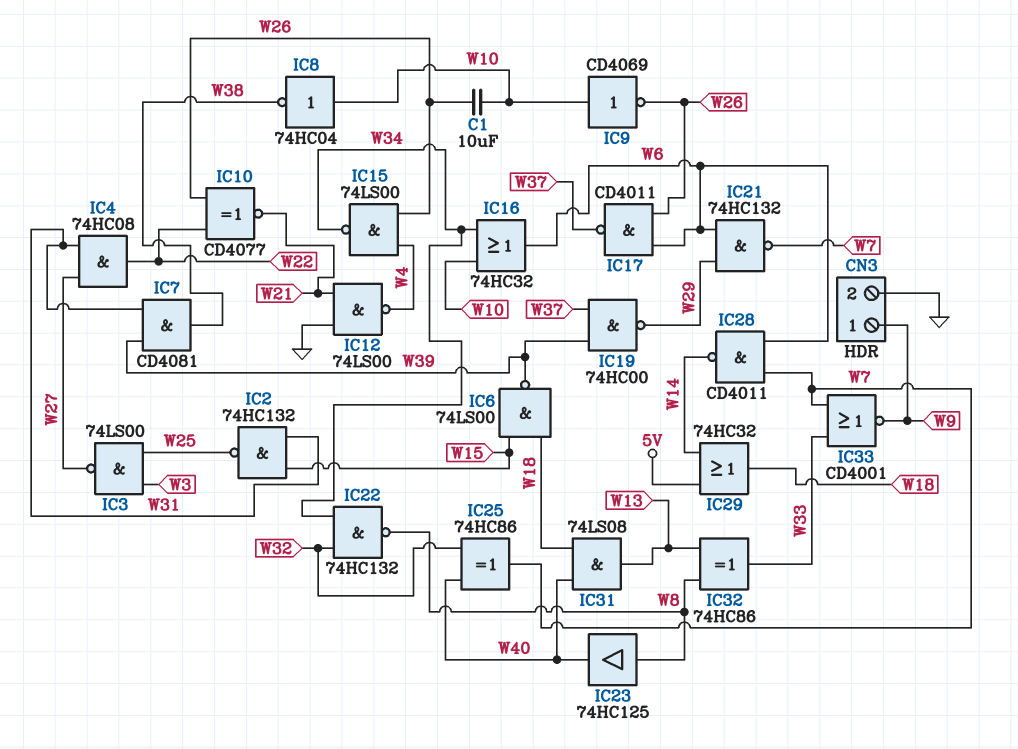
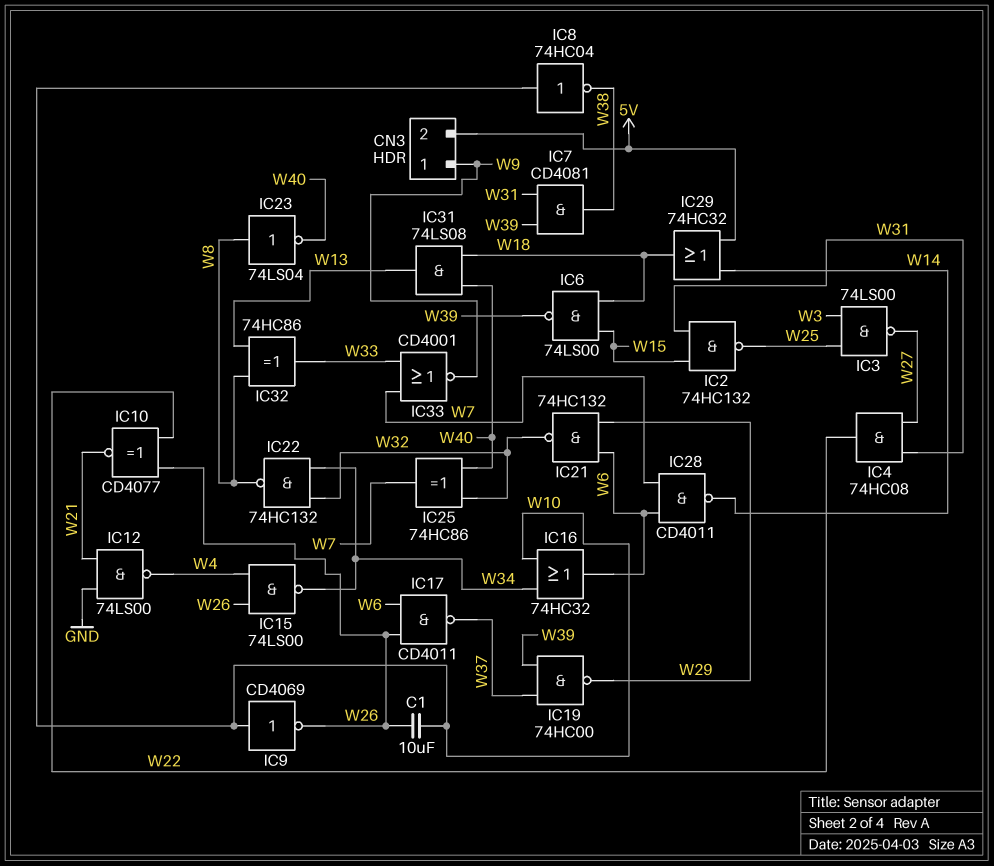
CN3 pin 2: GND -> 5V
IC21: NAND 74HC132 (in W6, in W29, out W7) -> NAND 74HC132 (in W6, in W29, out W32)
IC23: buffer 74HC125 (in W8, out W40) -> NOT 74LS04 (in W8, out W40)

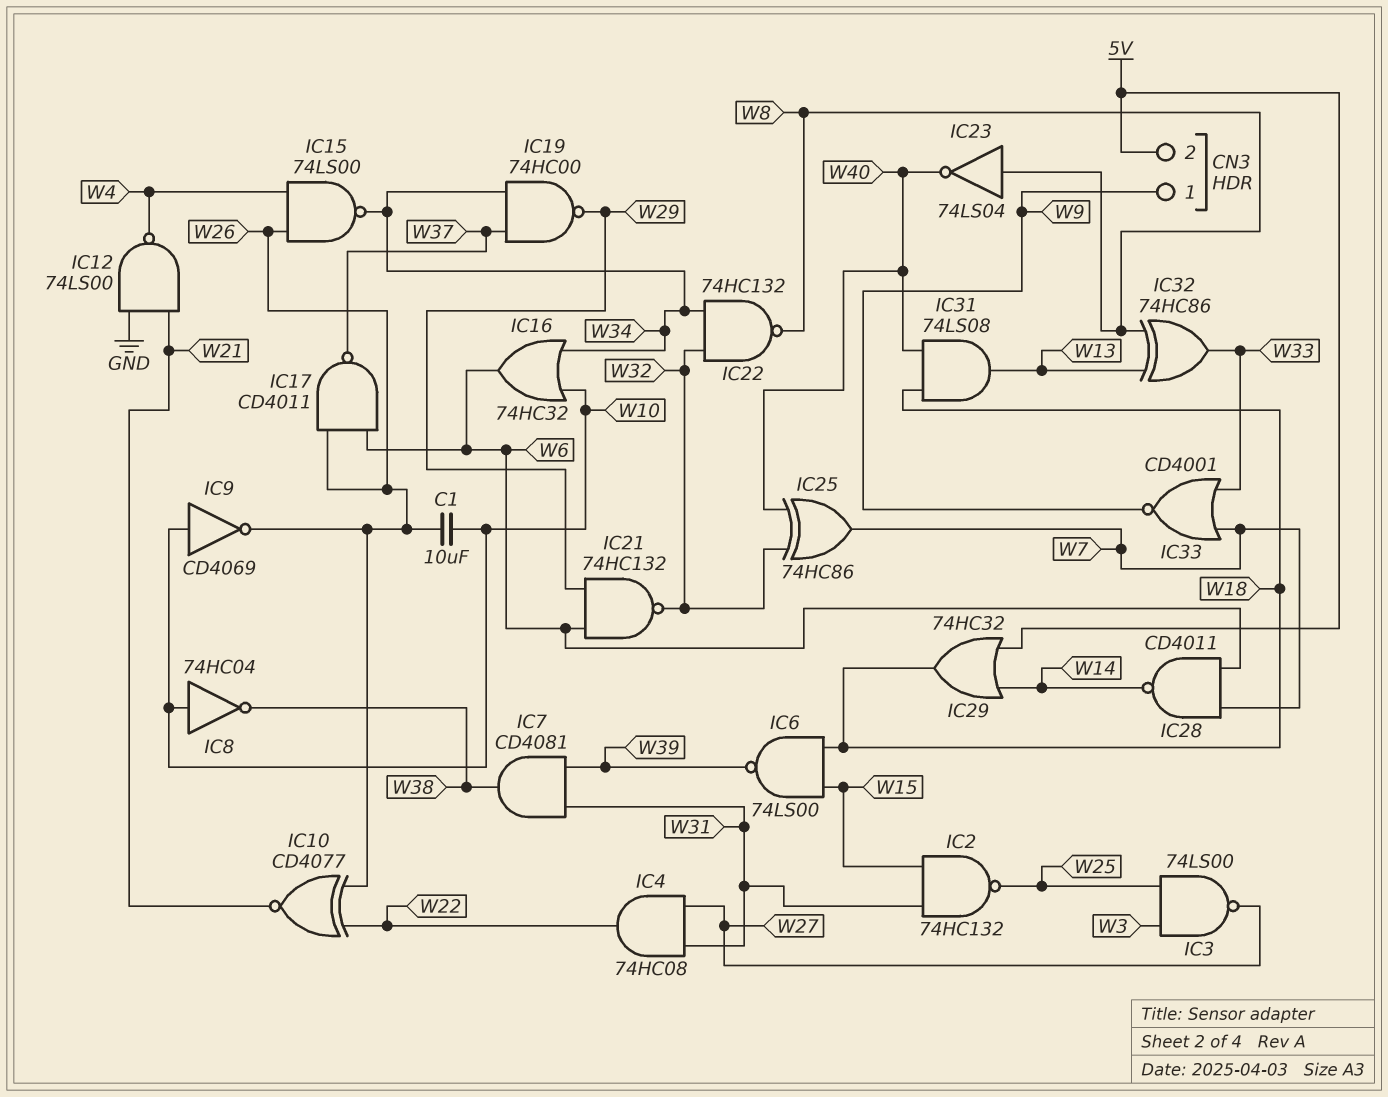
IC19: NAND 74HC00 (in W37, in W39, out W29) -> NAND 74HC00 (in W34, in W37, out W29)

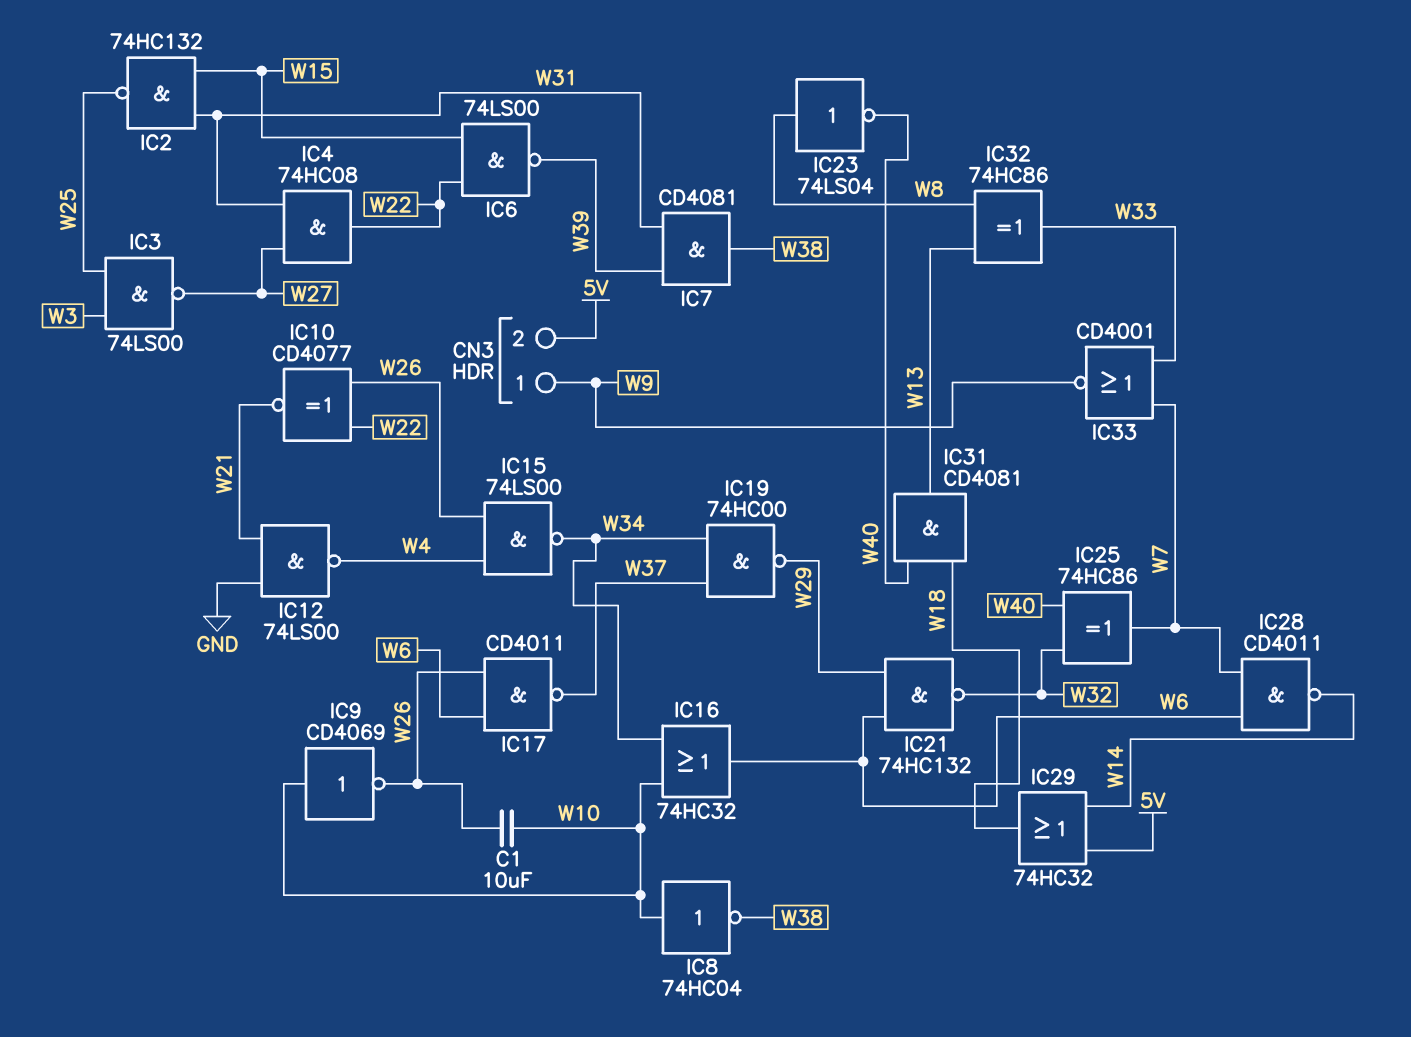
IC6: NAND 74LS00 (in W15, in W18, out W39) -> NAND 74LS00 (in W15, in W22, out W39)
IC22: NAND 74HC132 (in W32, in W34, out W8) -> none
IC31: AND 74LS08 (in W18, in W40, out W13) -> AND CD4081 (in W18, in W40, out W13)

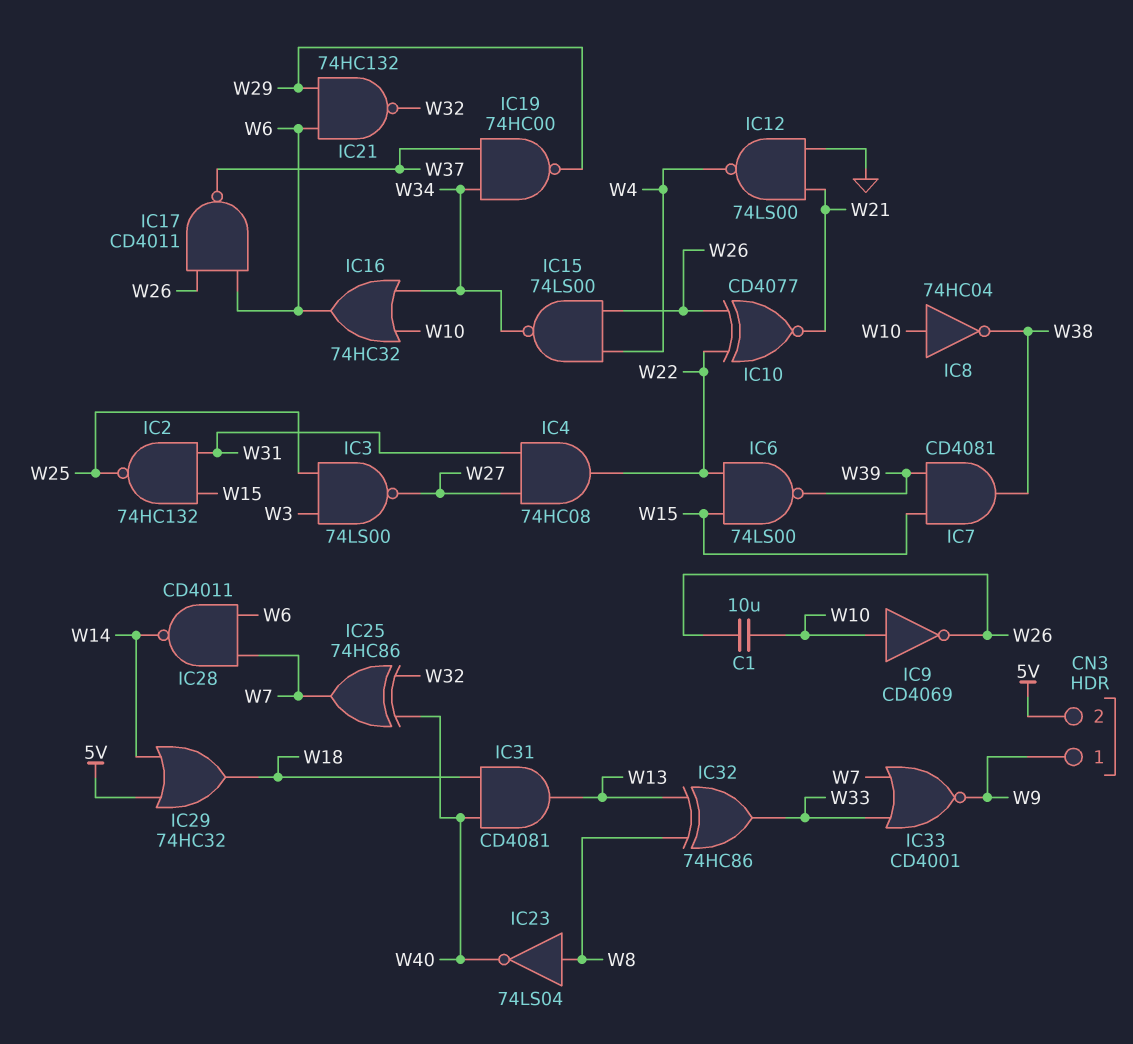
IC7: AND CD4081 (in W31, in W39, out W38) -> AND CD4081 (in W15, in W39, out W38)

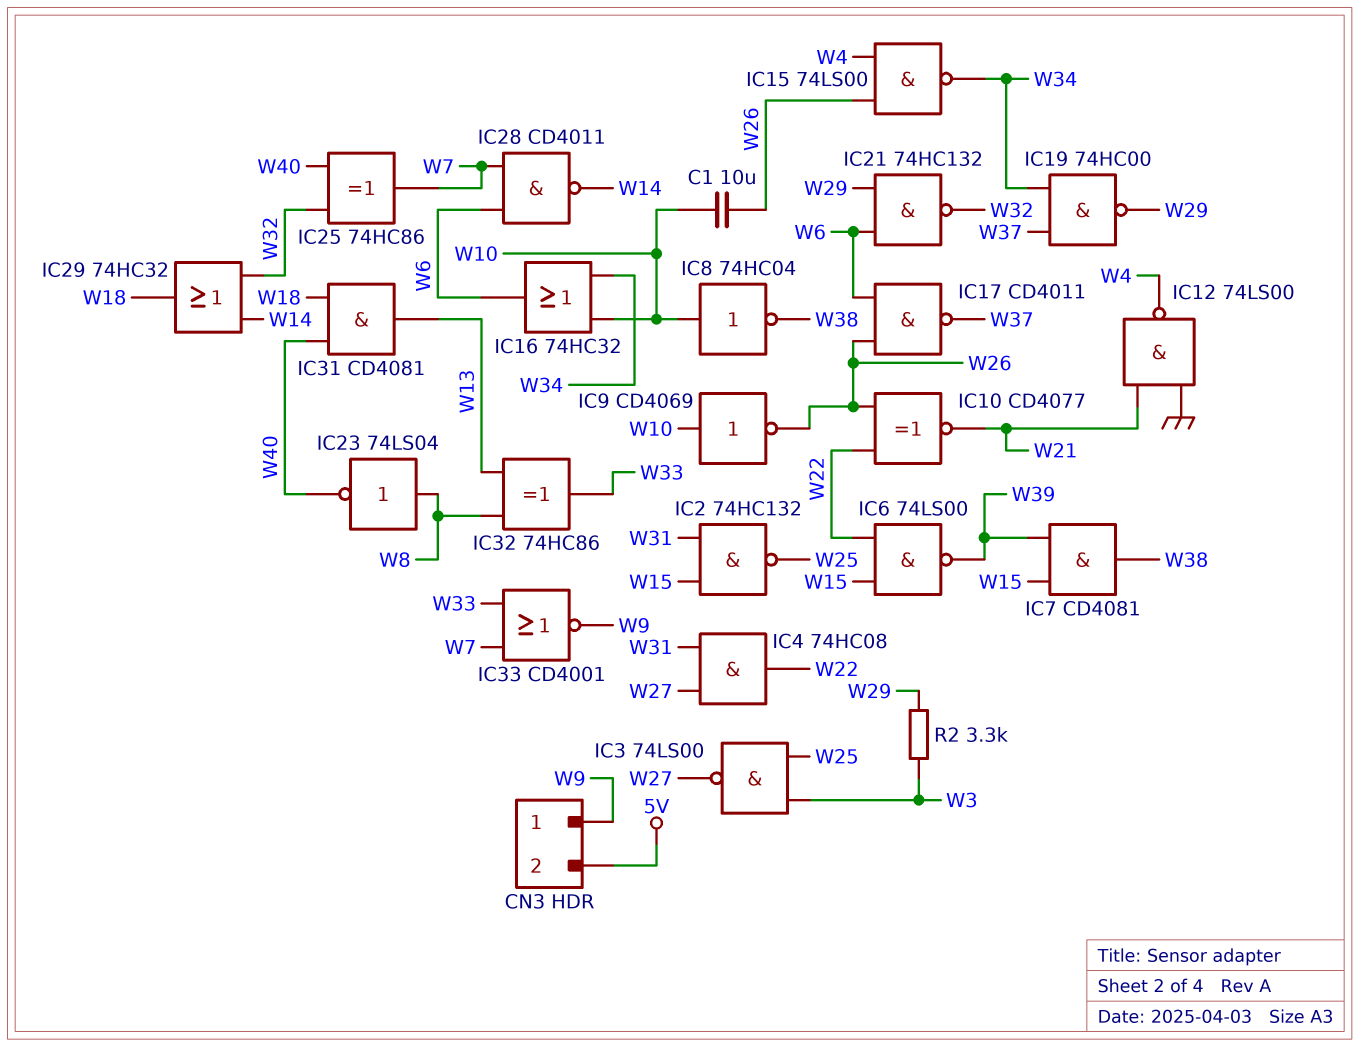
IC29: OR 74HC32 (in 5V, in W14, out W18) -> OR 74HC32 (in W14, in W32, out W18)
R2: none -> 3.3k (W3, W29)

